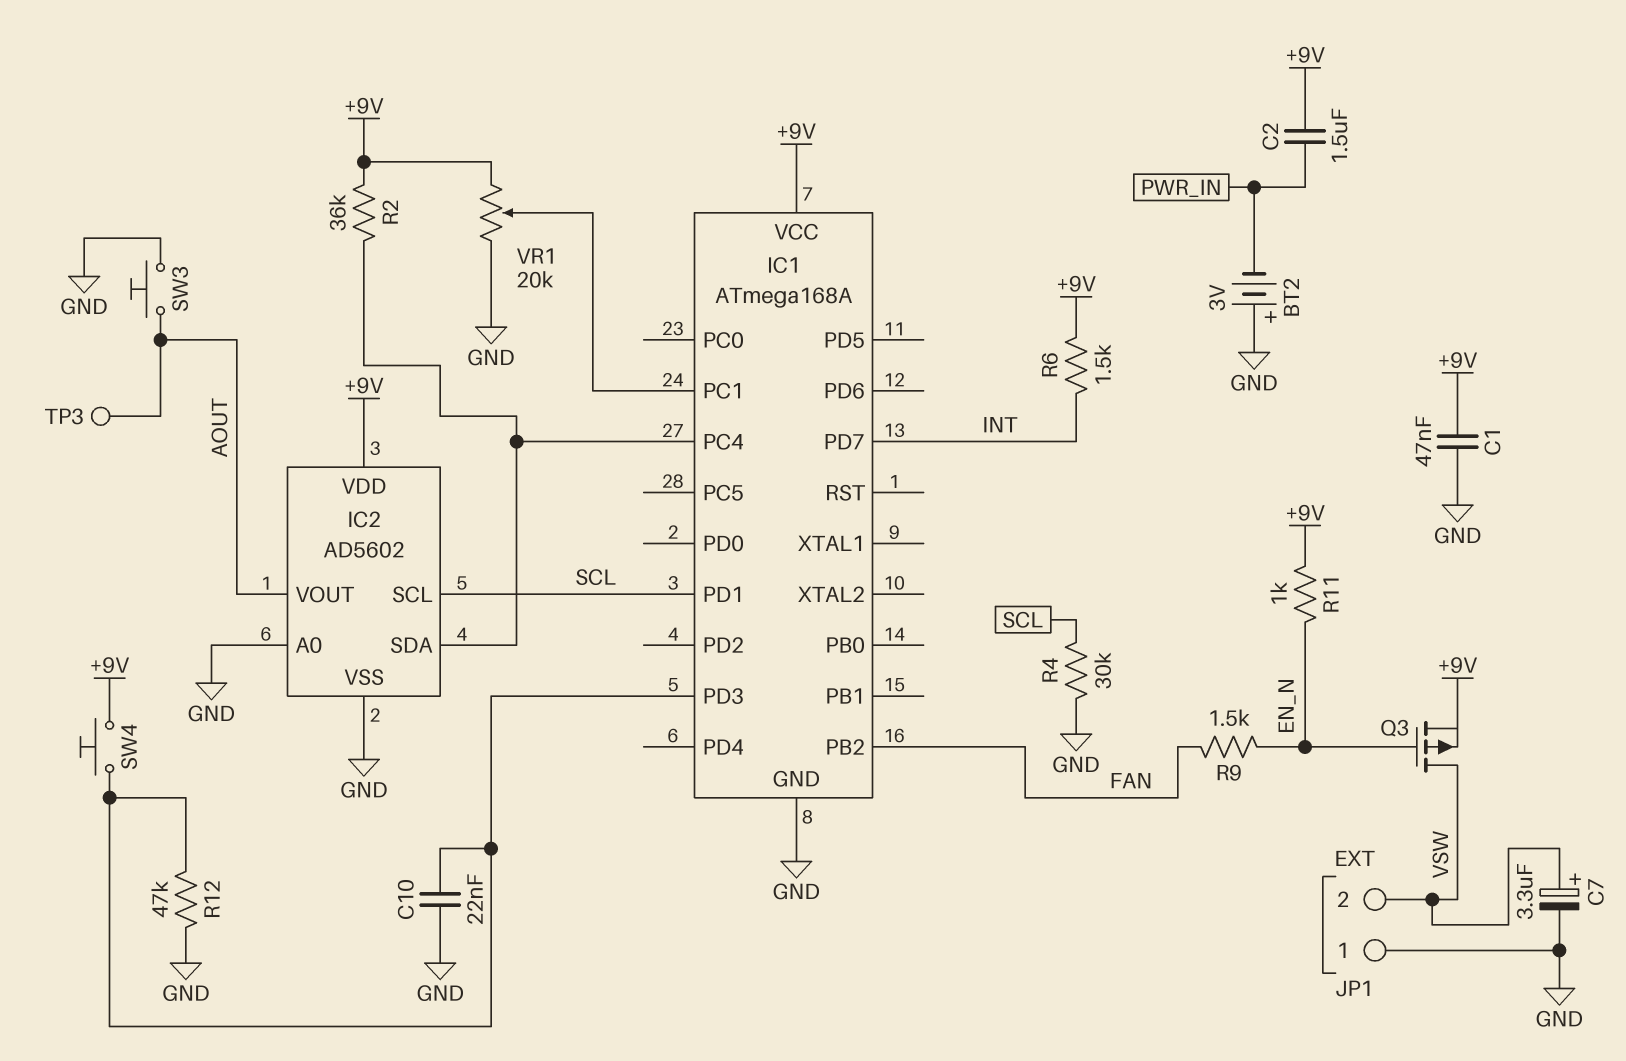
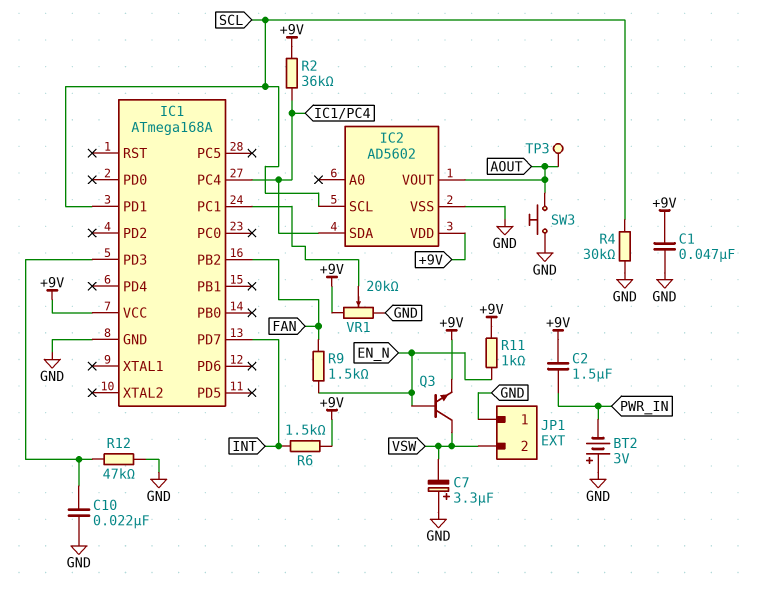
C7: 3.3uF (plus VSW, minus GND) -> 3.3uF (plus GND, minus VSW)
IC2 pin A0: GND -> none
Q3: PMOS (G EN_N, D VSW, S +9V) -> NPN (B EN_N, C VSW, E +9V)
SW4: button (+9V, IC1/PD3) -> none

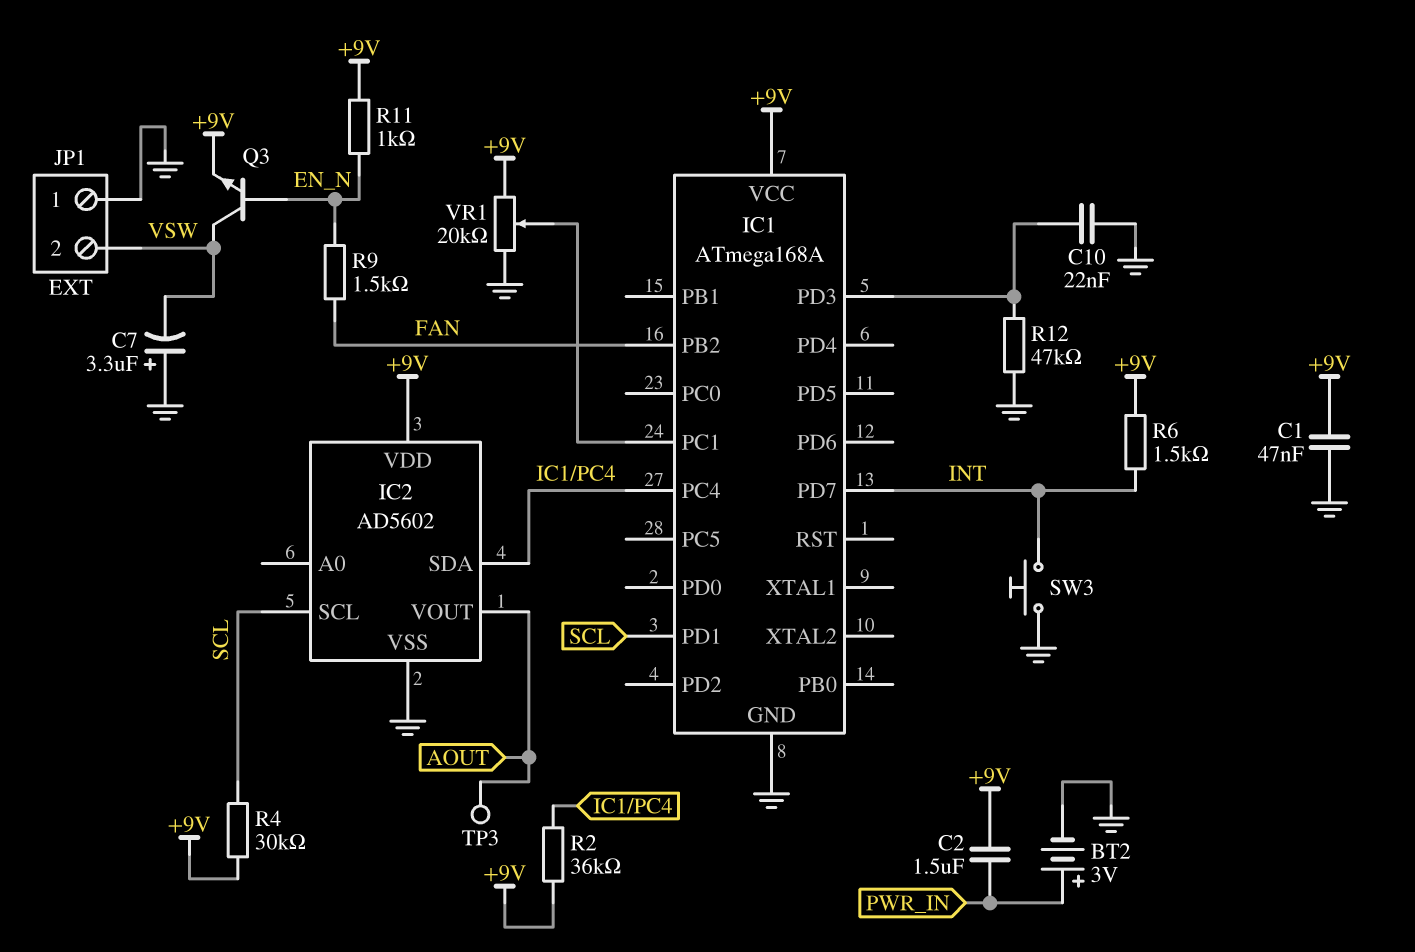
BT2: 3V (plus GND, minus PWR_IN) -> 3V (plus PWR_IN, minus GND)
R4: 30k (GND, SCL) -> 30k (+9V, SCL)
SW3: button (AOUT, GND) -> button (GND, INT)

